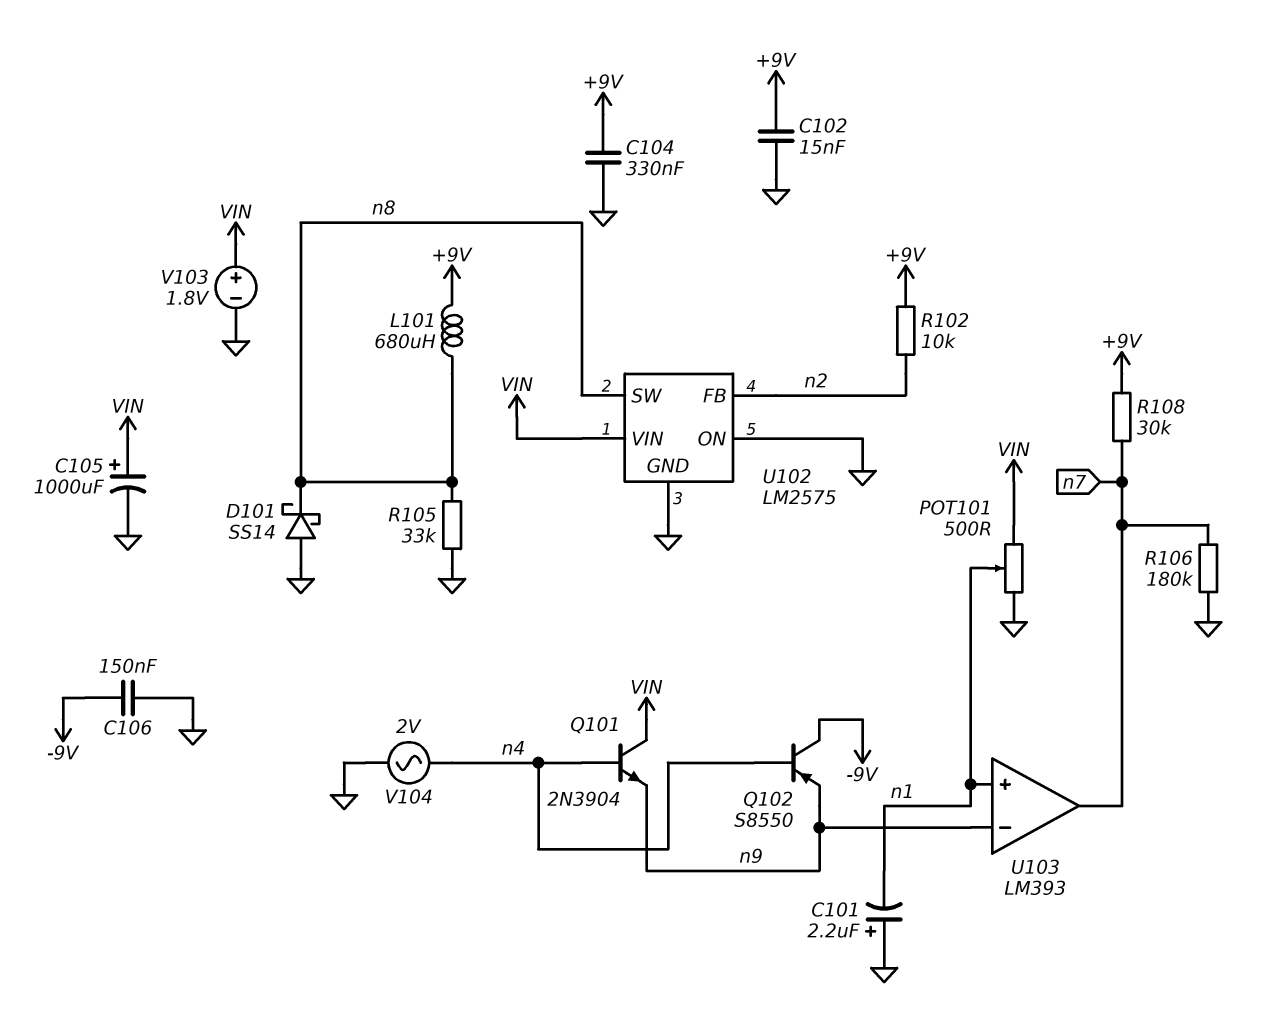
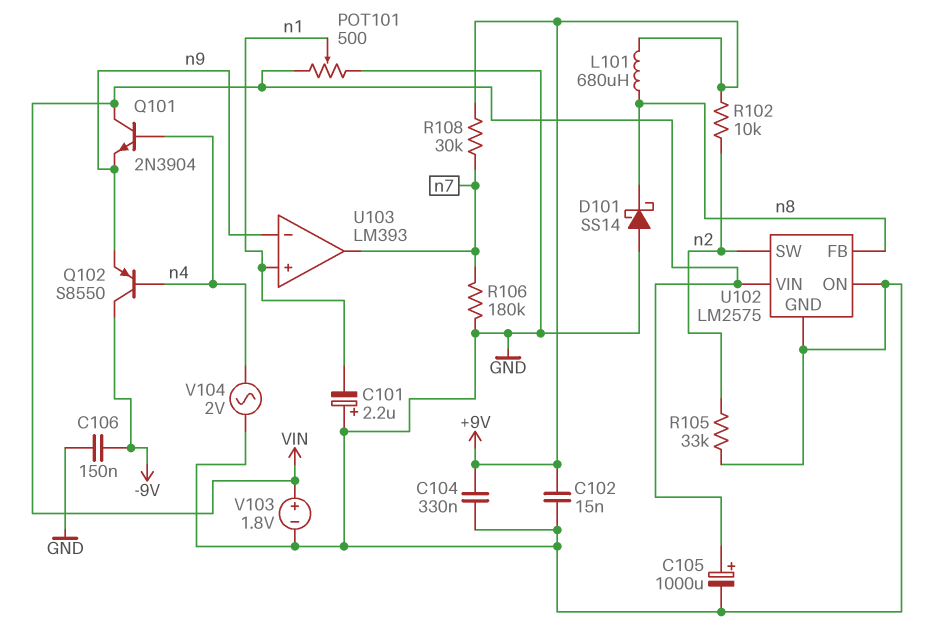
R105: 33k (GND, n8) -> 33k (GND, n2)
U102 pin FB: n2 -> n8
U102 pin SW: n8 -> n2

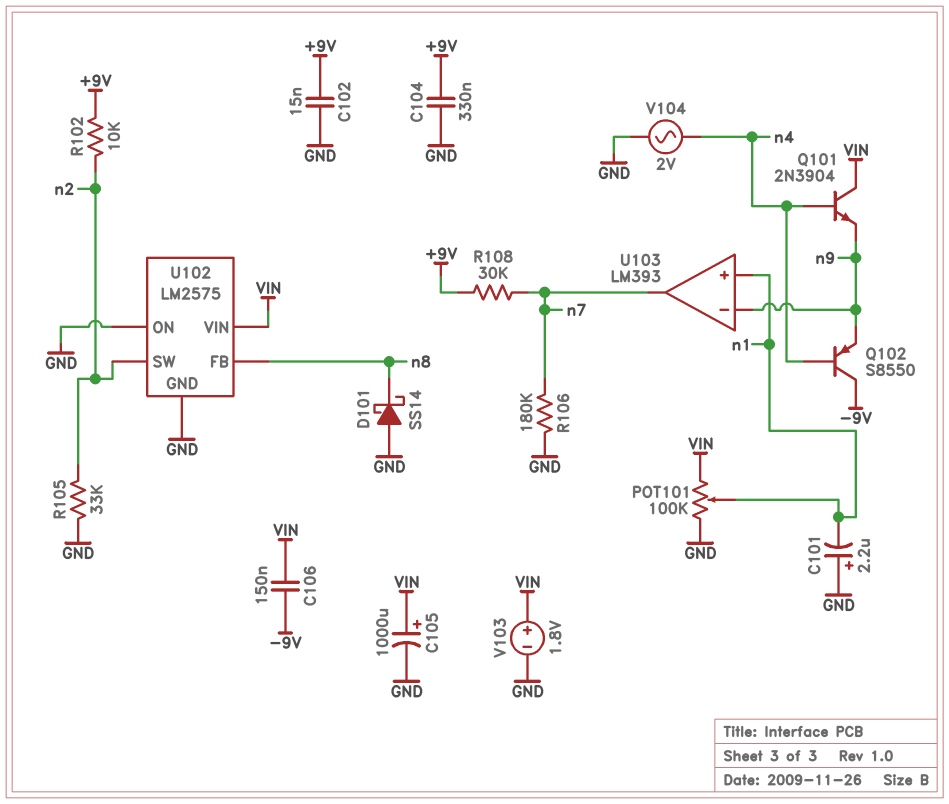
C106: 150nF (-9V, GND) -> 150nF (-9V, VIN)
L101: 680uH (+9V, n8) -> none
POT101: 500 (GND, VIN, wiper n1) -> 100k (GND, VIN, wiper n1)

